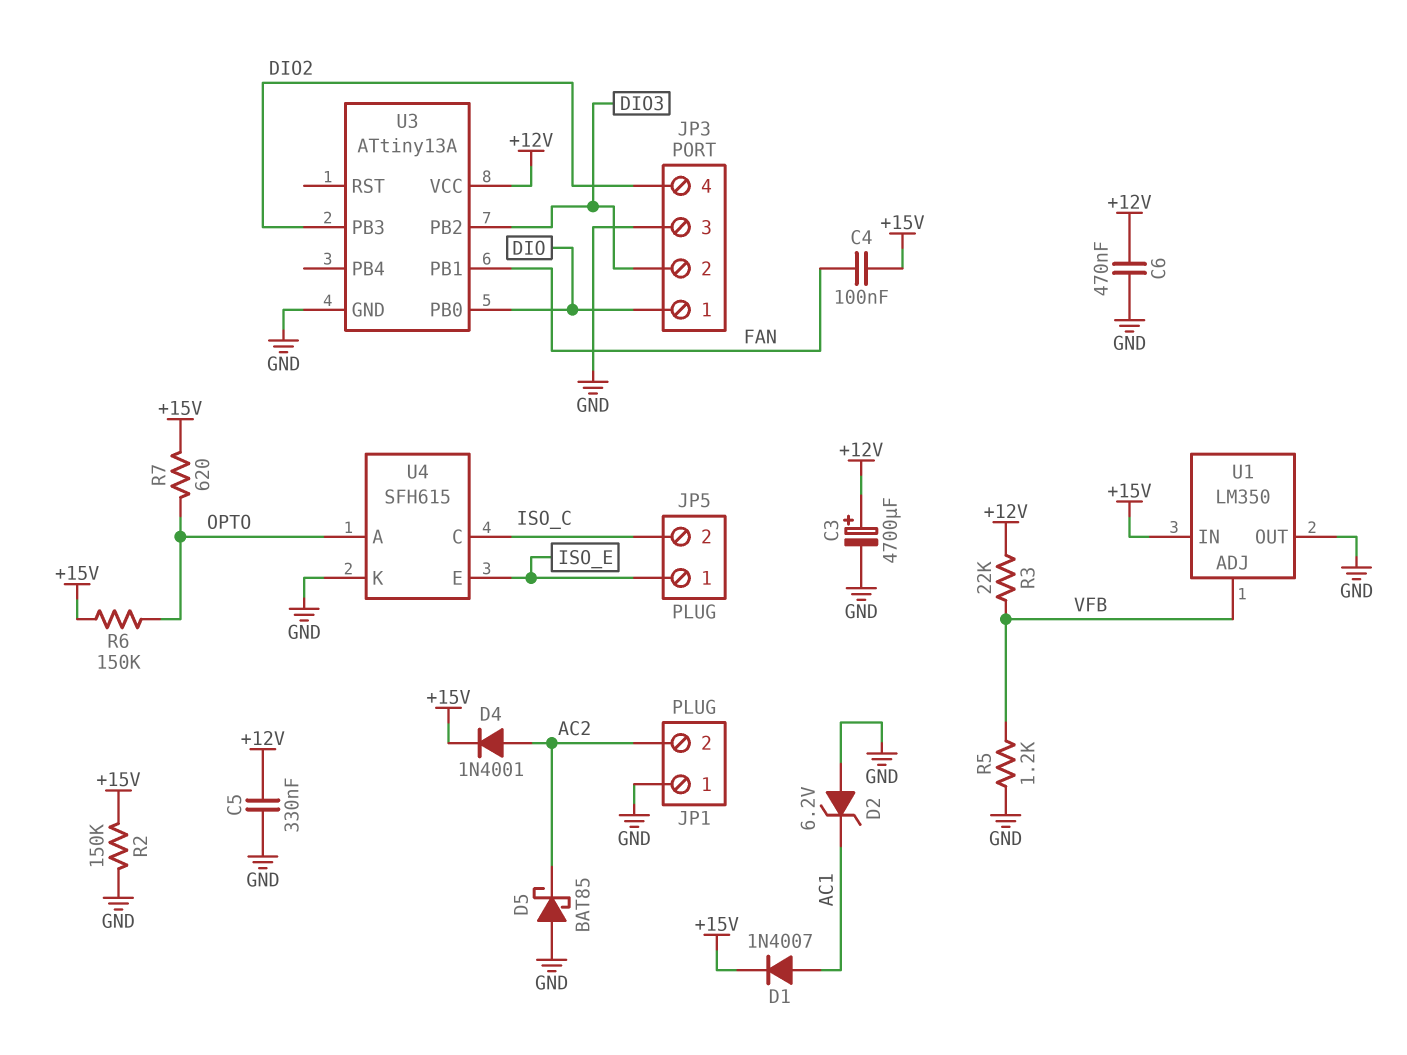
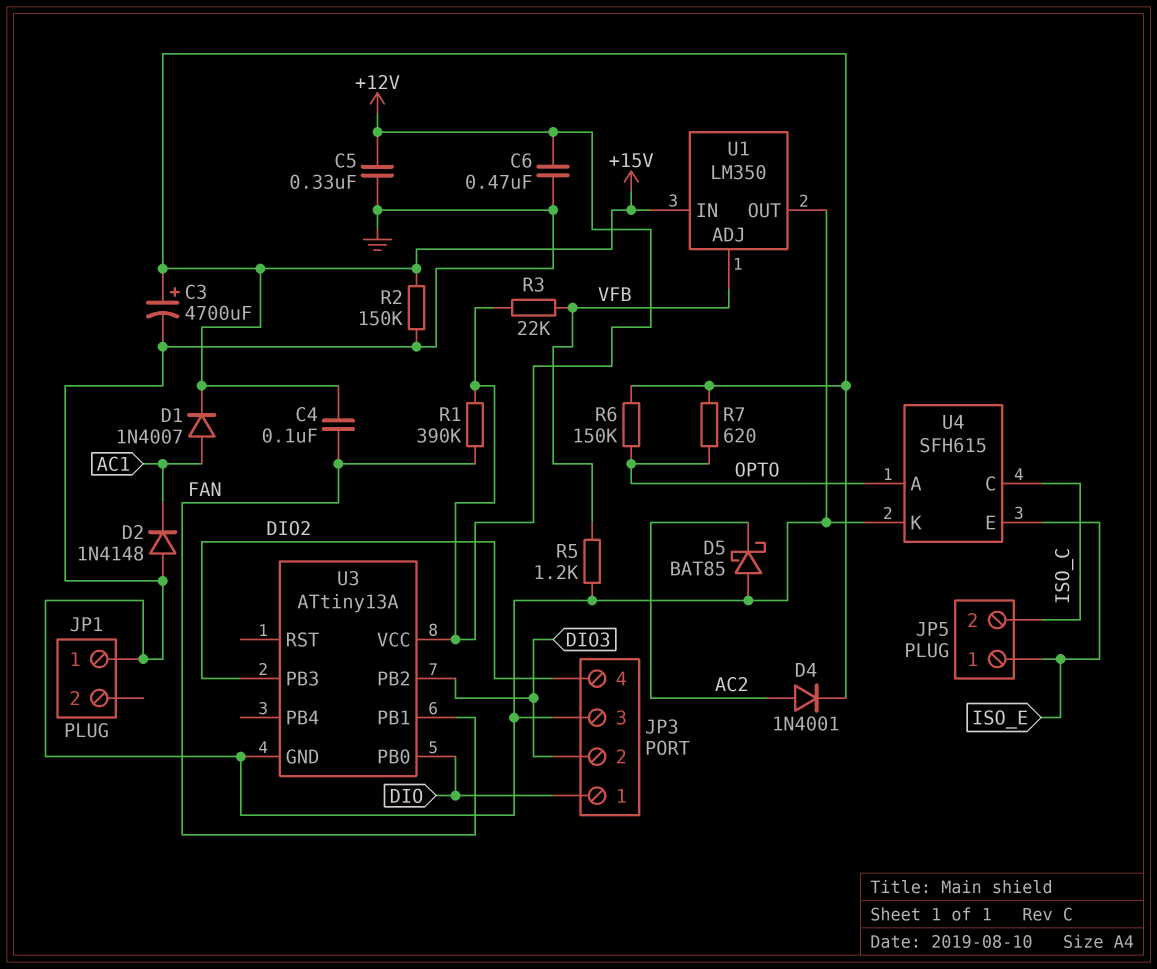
C3: 4700uF (plus +12V, minus GND) -> 4700uF (plus +15V, minus GND)
D2: zener 6.2V (A GND, K AC1) -> diode 1N4148 (A GND, K AC1)
JP1 pin 2: AC2 -> none
R1: none -> 390k (+12V, FAN)

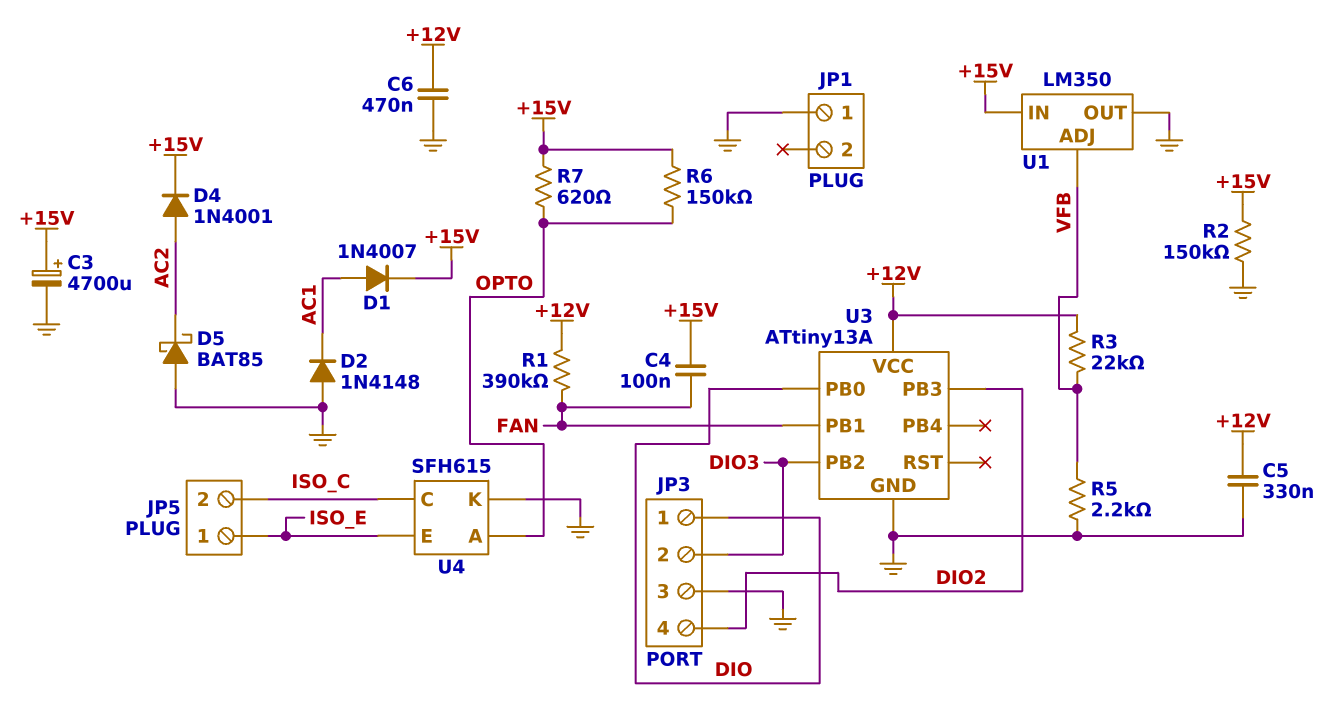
R5: 1.2k (GND, VFB) -> 2.2k (GND, VFB)

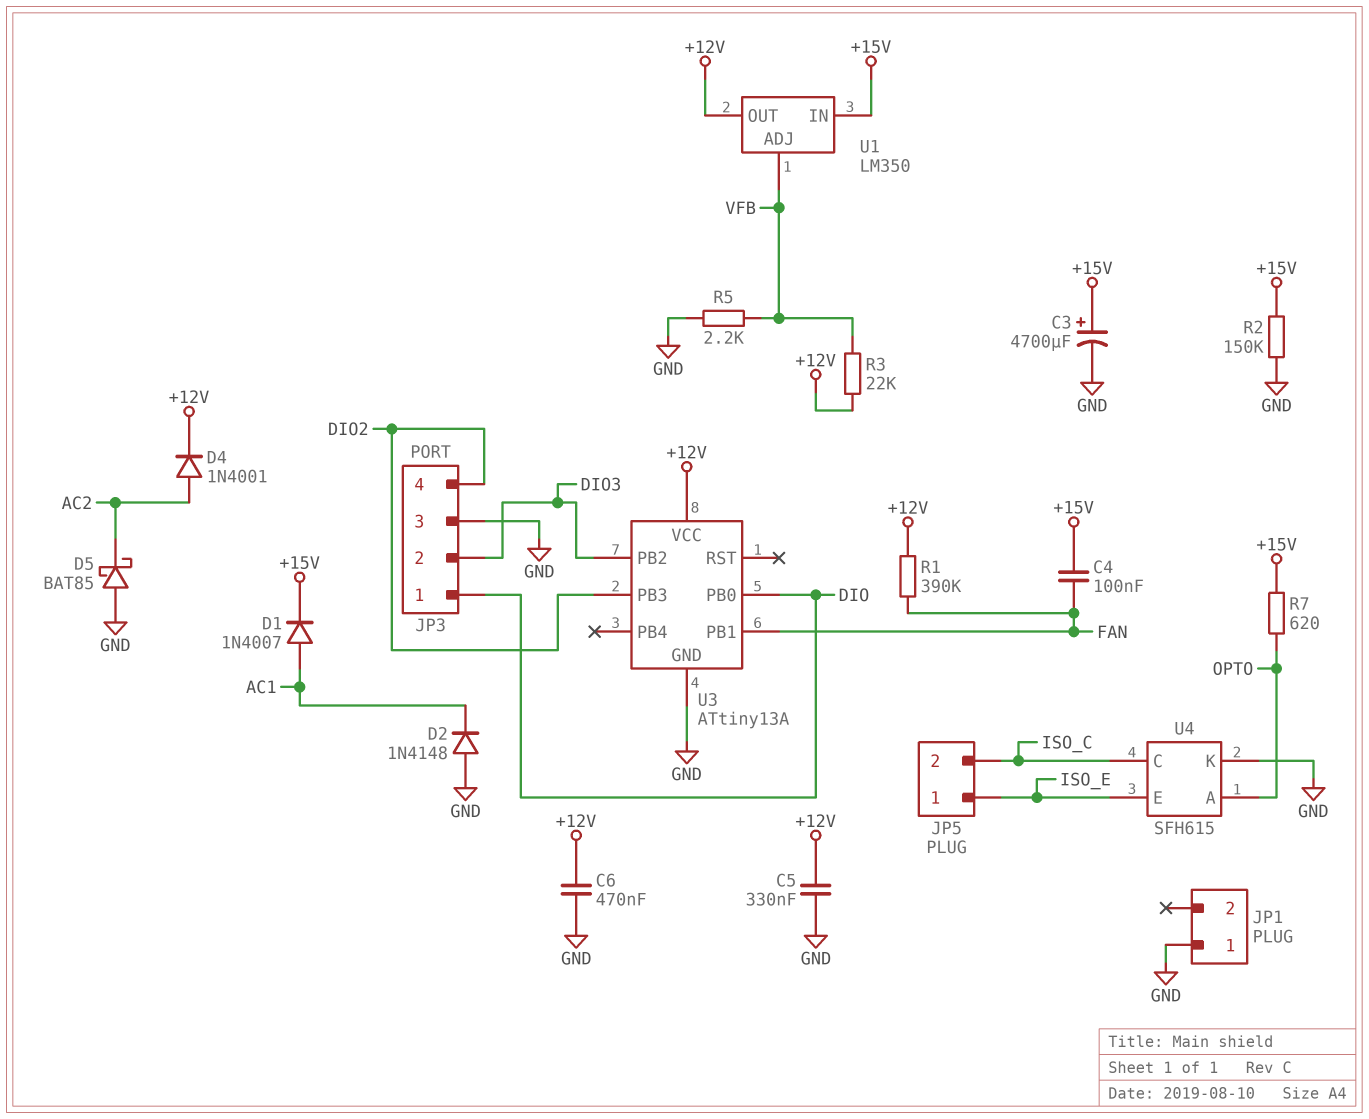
D4: diode 1N4001 (A AC2, K +15V) -> diode 1N4001 (A AC2, K +12V)
R6: 150k (+15V, OPTO) -> none
U1 pin OUT: GND -> +12V

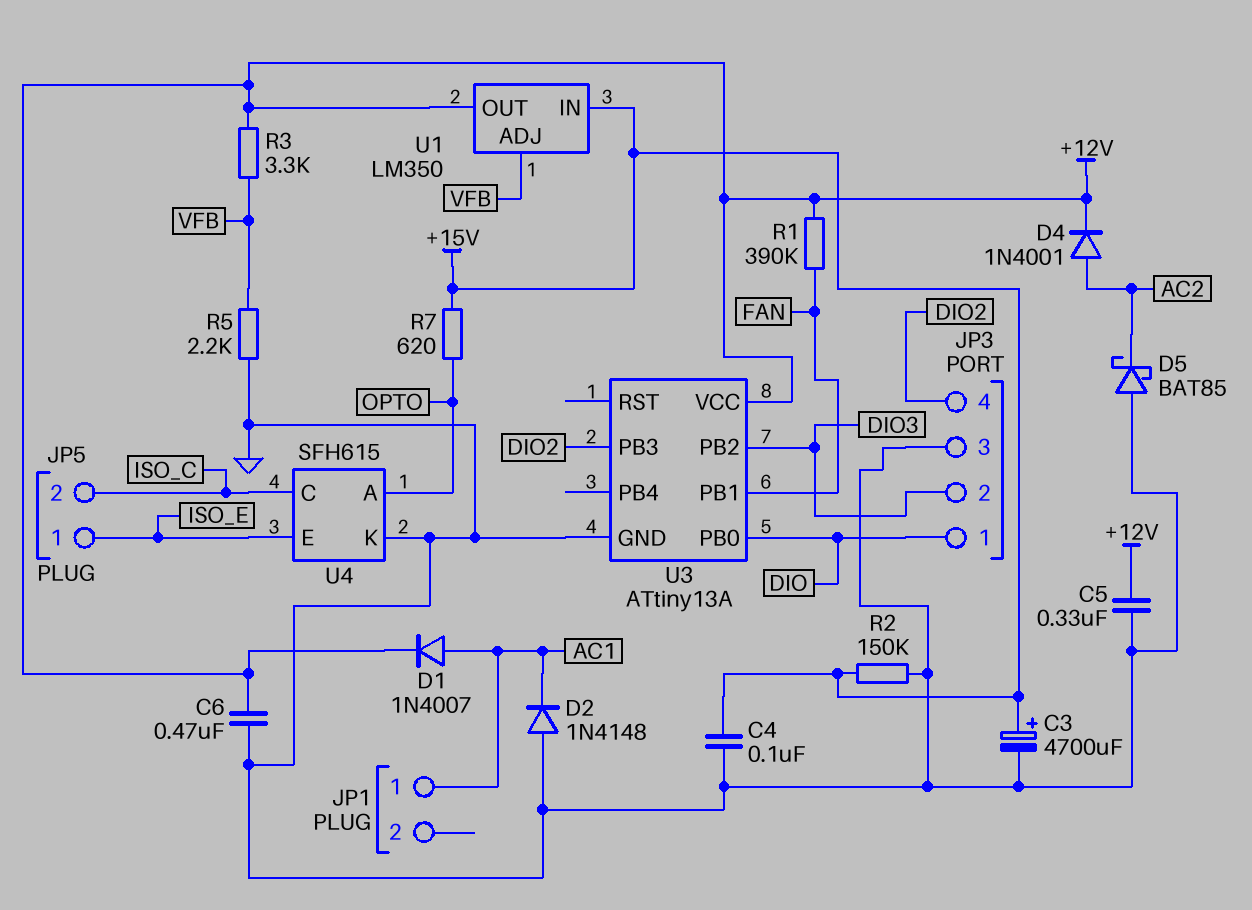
C4: 100nF (+15V, FAN) -> 100nF (+15V, GND)
D1: diode 1N4007 (A AC1, K +15V) -> diode 1N4007 (A AC1, K +12V)
JP1 pin 1: GND -> AC1
R3: 22k (+12V, VFB) -> 3.3k (+12V, VFB)

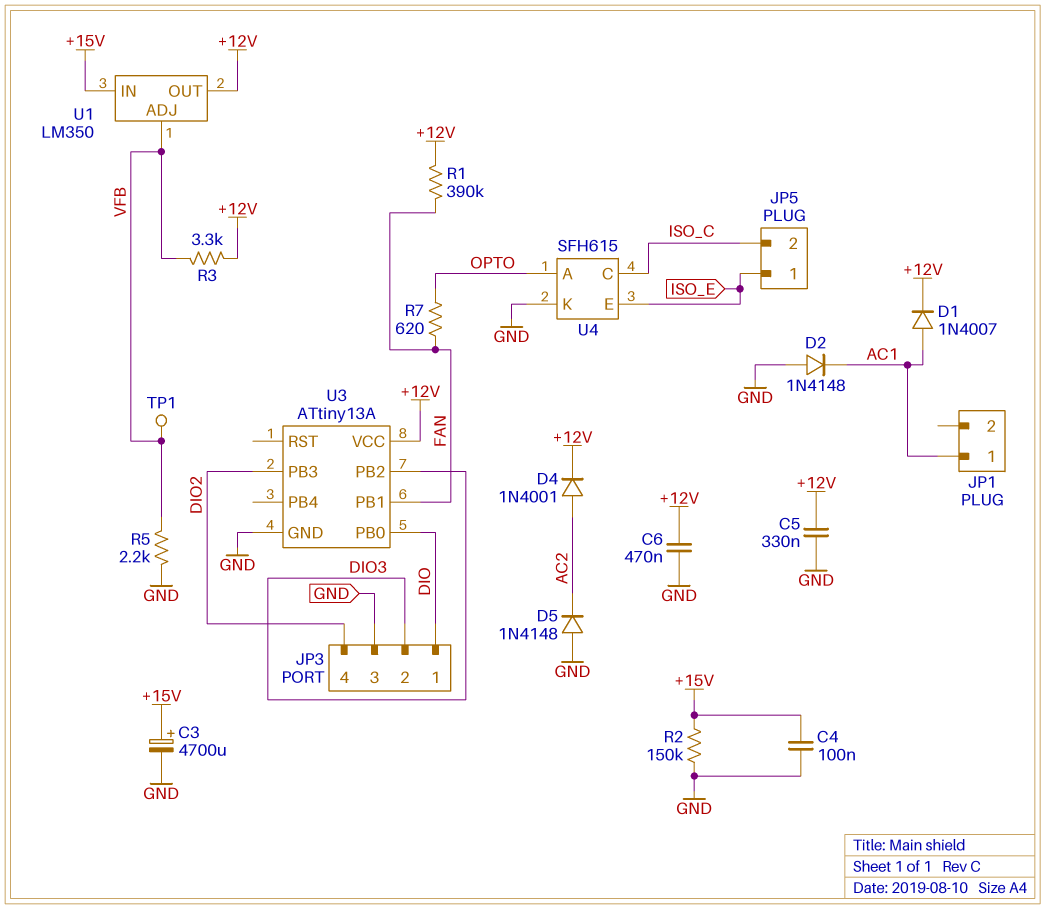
D5: schottky BAT85 (A GND, K AC2) -> diode 1N4148 (A GND, K AC2)
R7: 620 (+15V, OPTO) -> 620 (FAN, OPTO)
TP1: none -> test point (VFB)

